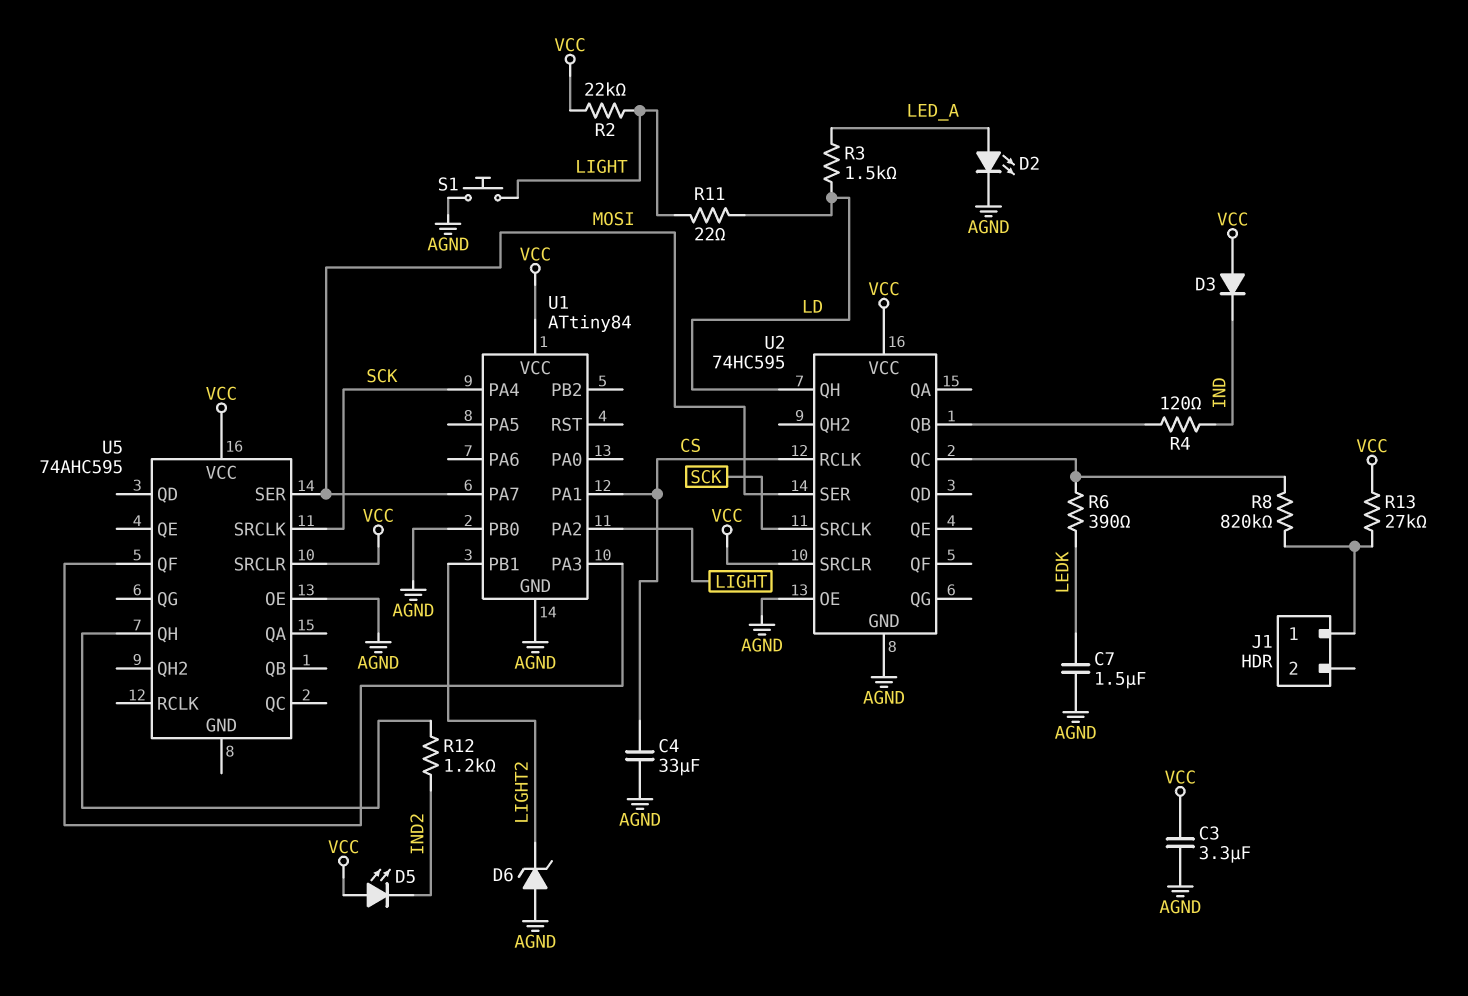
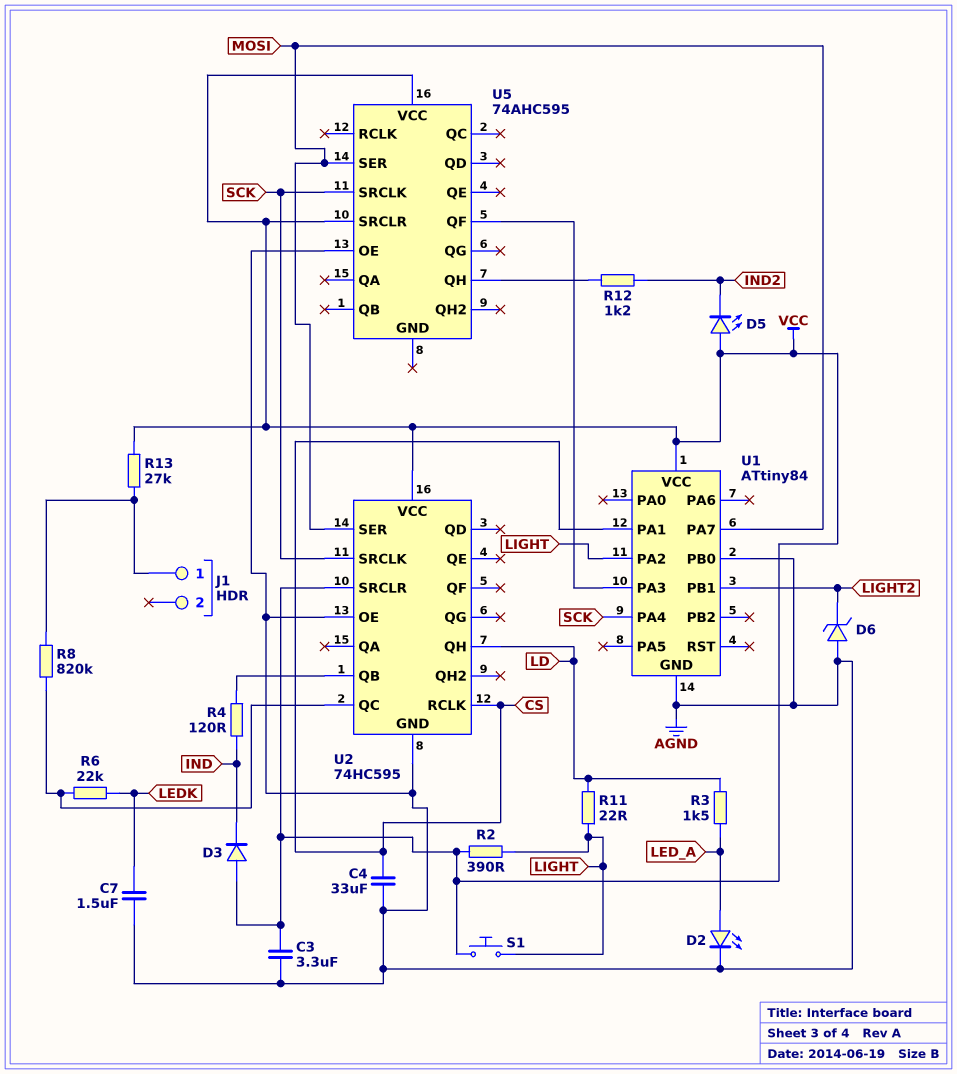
R2: 22k (LIGHT, VCC) -> 390 (LIGHT, VCC)
R6: 390 (LEDK, U2/QC) -> 22k (LEDK, U2/QC)
S1: button (AGND, LIGHT) -> button (LIGHT, VCC)

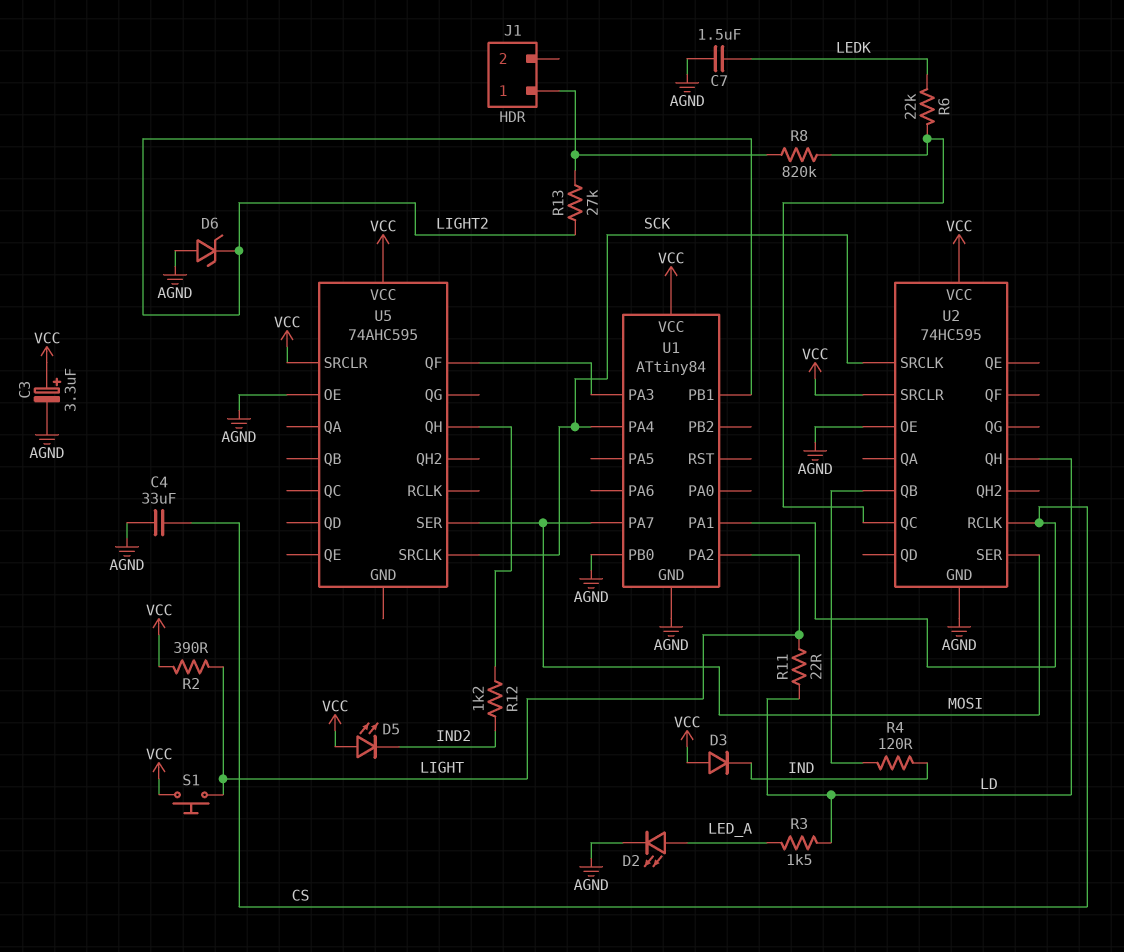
C3: 3.3uF (AGND, VCC) -> 3.3uF (plus VCC, minus AGND)
R13: 27k (J1/1, VCC) -> 27k (J1/1, LIGHT2)

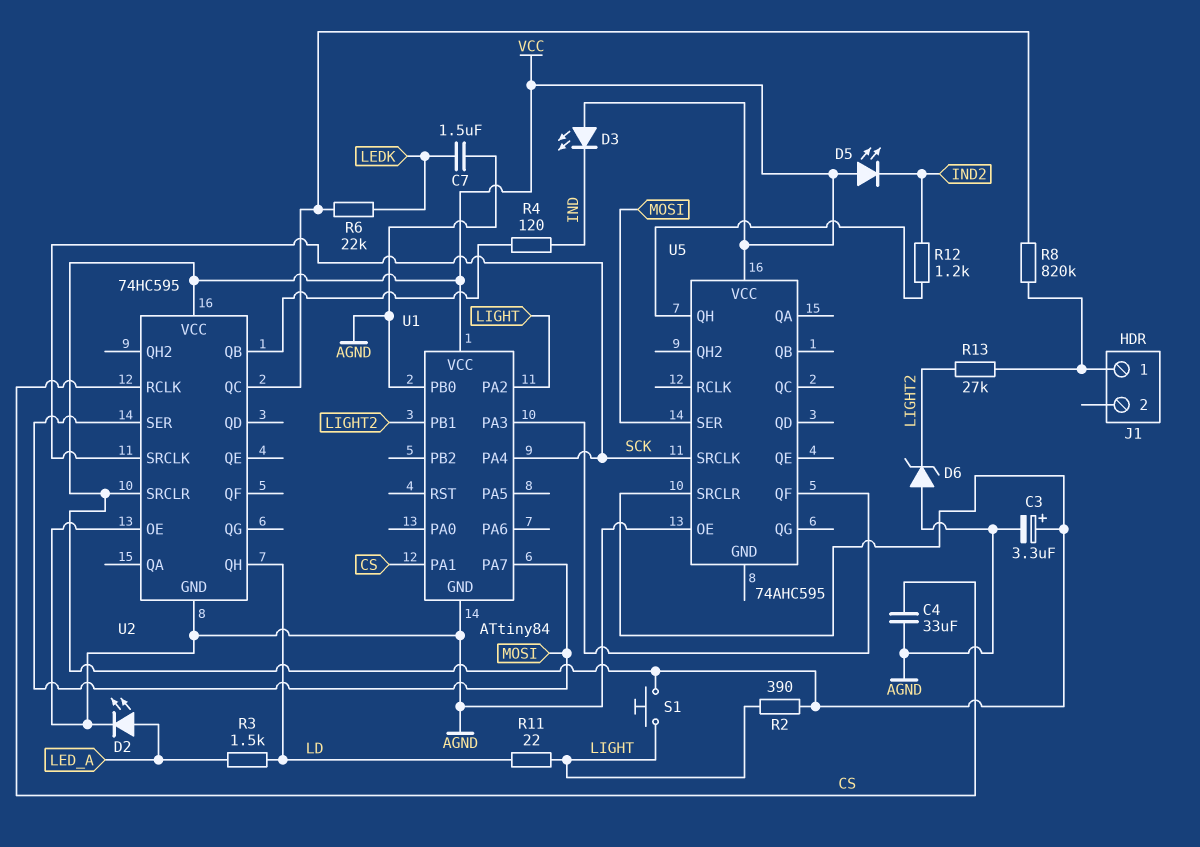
D3: diode (A VCC, K IND) -> LED (A VCC, K IND)

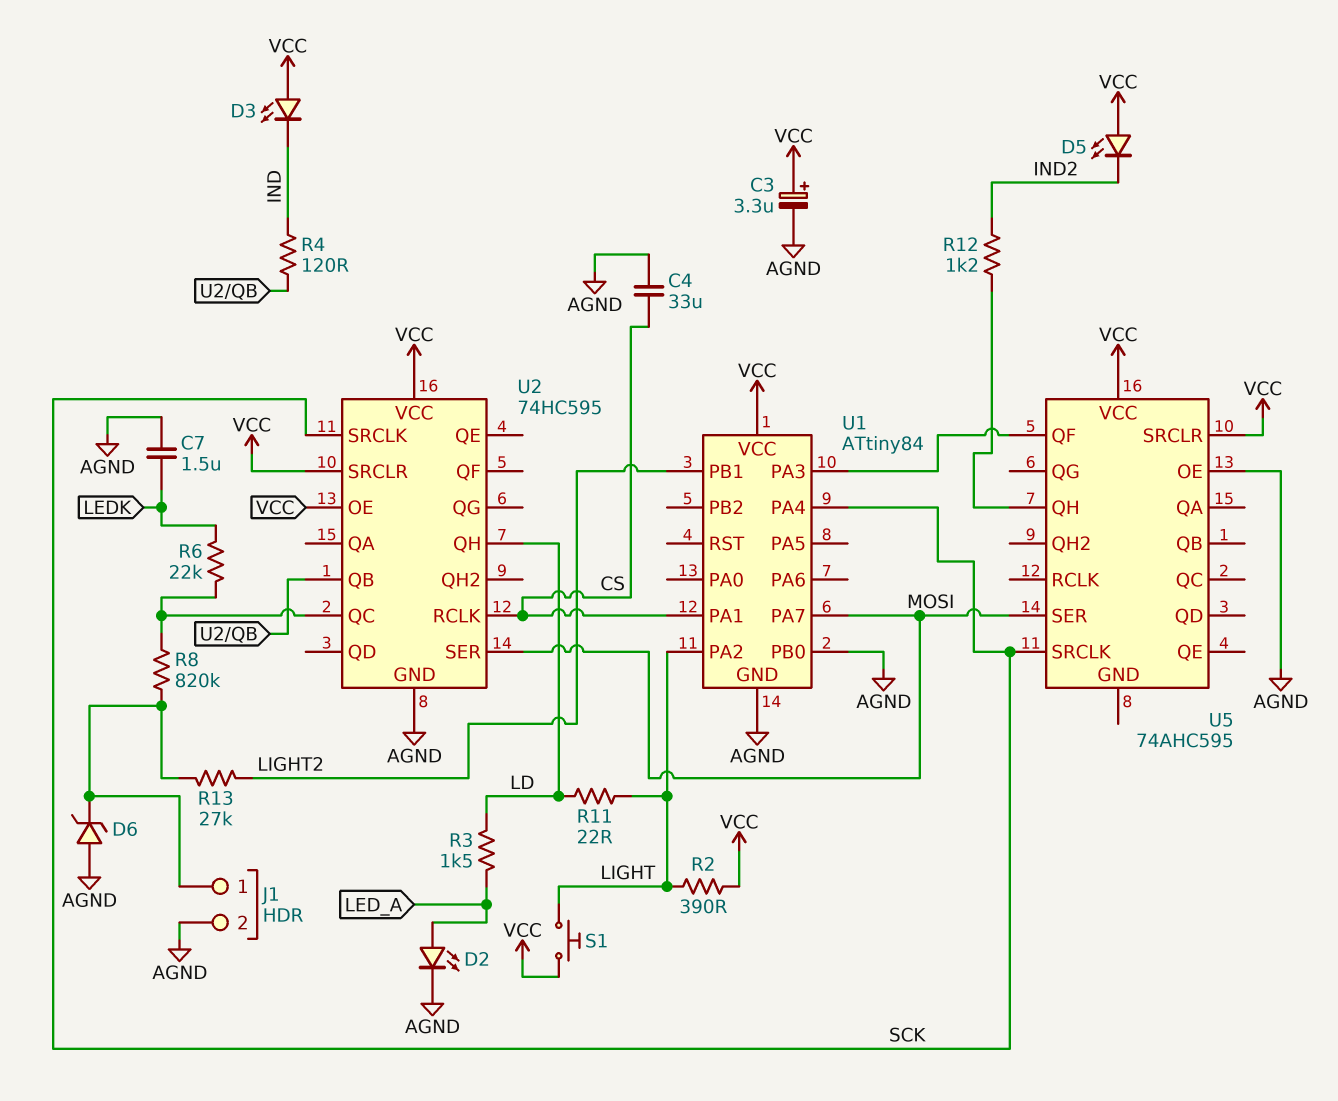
D6: zener (A AGND, K LIGHT2) -> zener (A AGND, K J1/1)
J1 pin 2: none -> AGND
U2 pin OE: AGND -> VCC

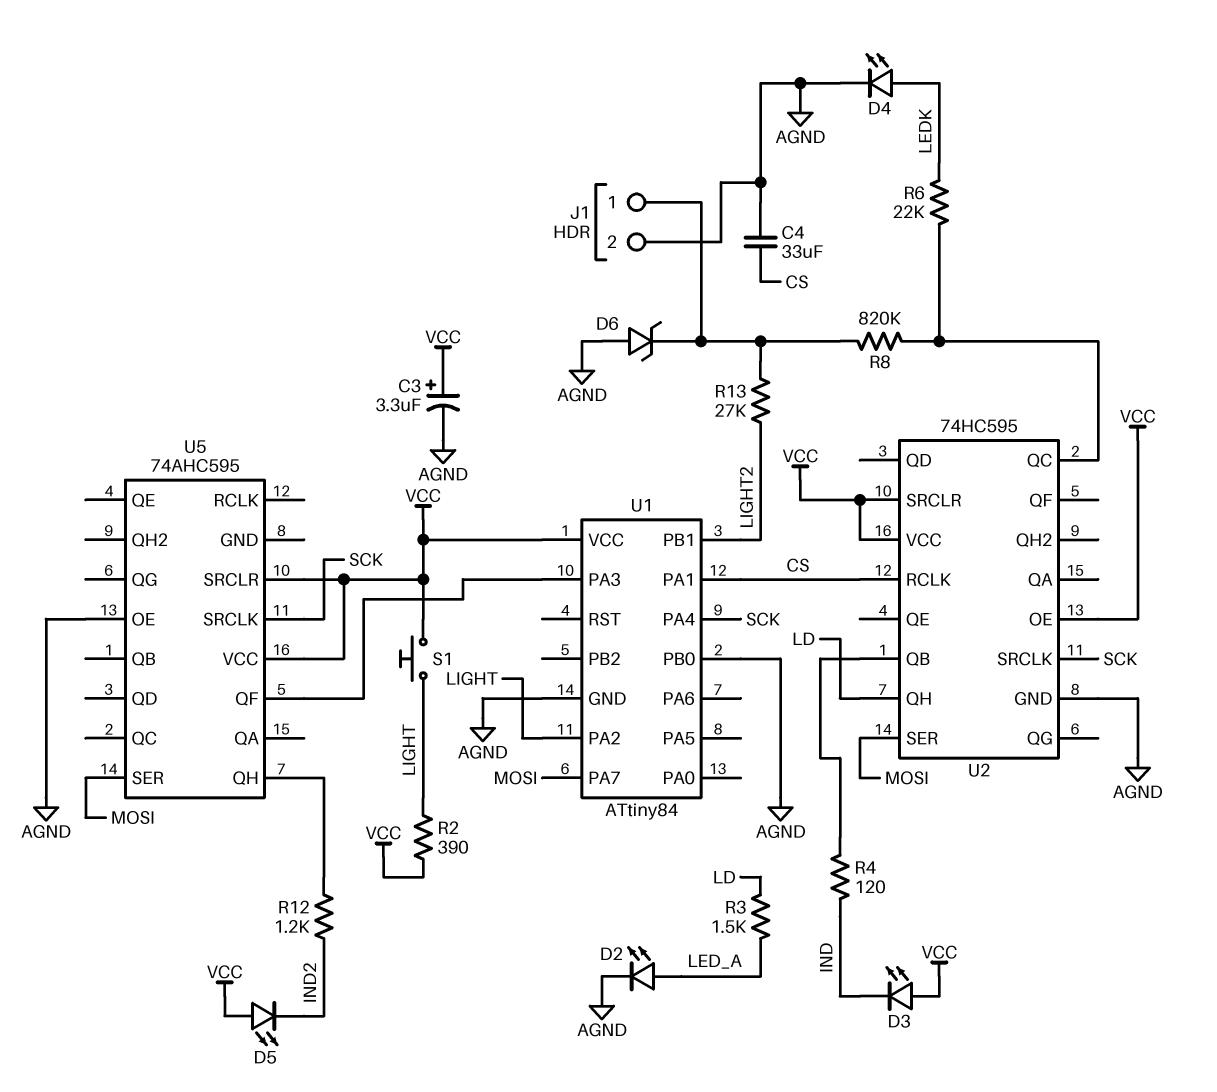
C7: 1.5uF (AGND, LEDK) -> none
D4: none -> LED (A LEDK, K AGND)
R11: 22 (LD, LIGHT) -> none

